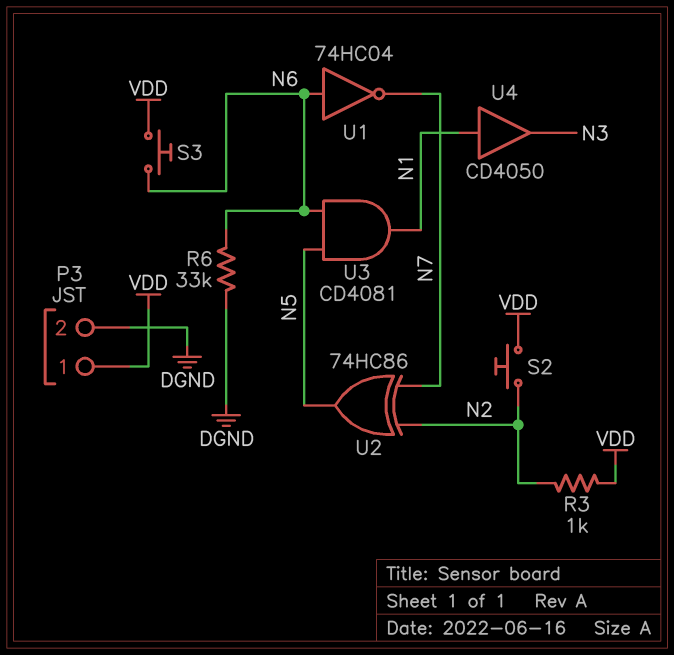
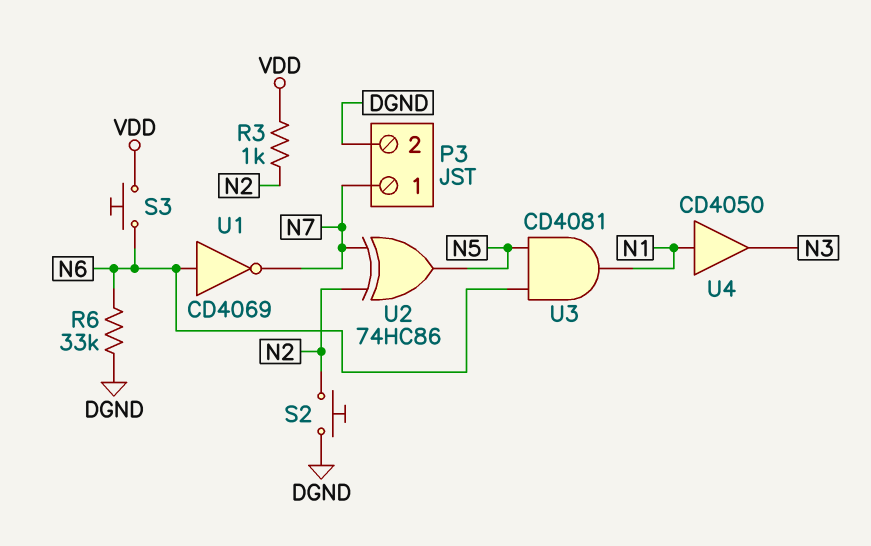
P3 pin 1: VDD -> N7
S2: button (N2, VDD) -> button (DGND, N2)
U1: NOT 74HC04 (in N6, out N7) -> NOT CD4069 (in N6, out N7)

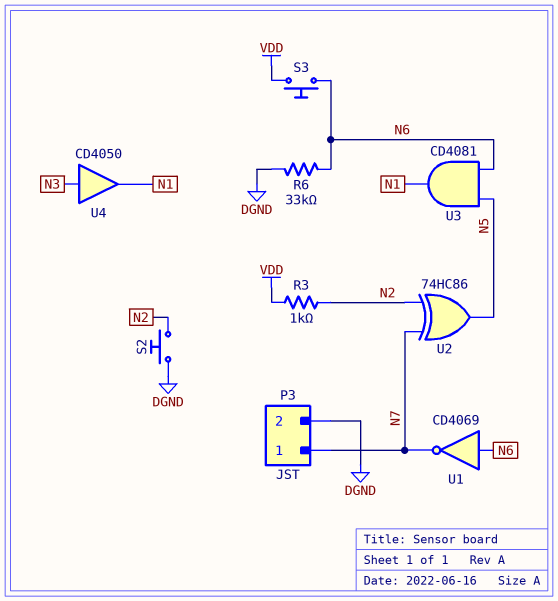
U4: buffer CD4050 (in N1, out N3) -> buffer CD4050 (in N3, out N1)

